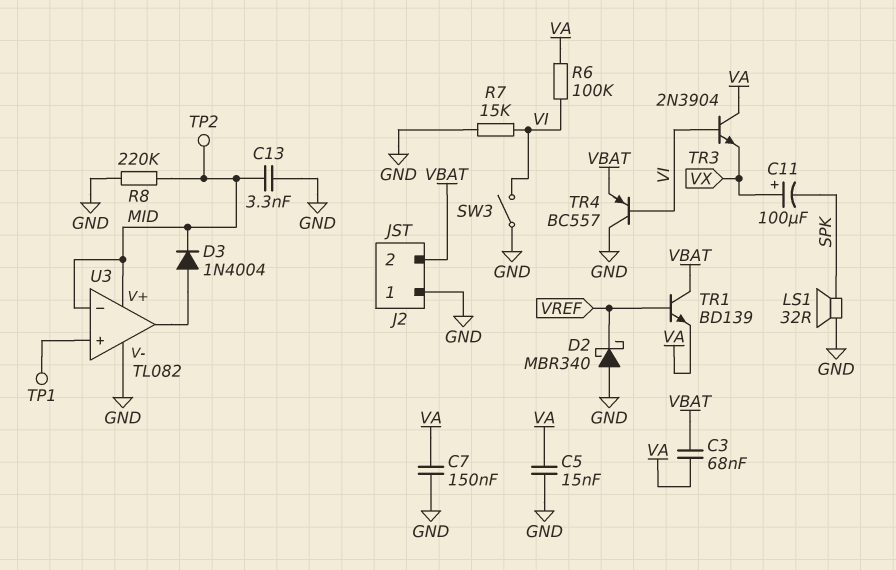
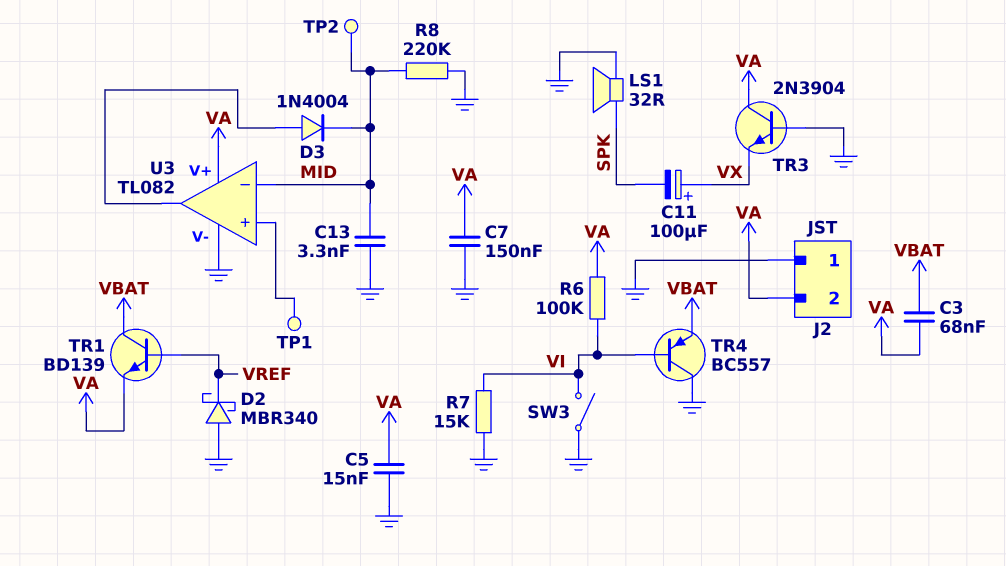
J2 pin 2: VBAT -> VA
TR3: NPN 2N3904 (B VI, C VA, E VX) -> NPN 2N3904 (B GND, C VA, E VX)
U3 pin V+: MID -> VA

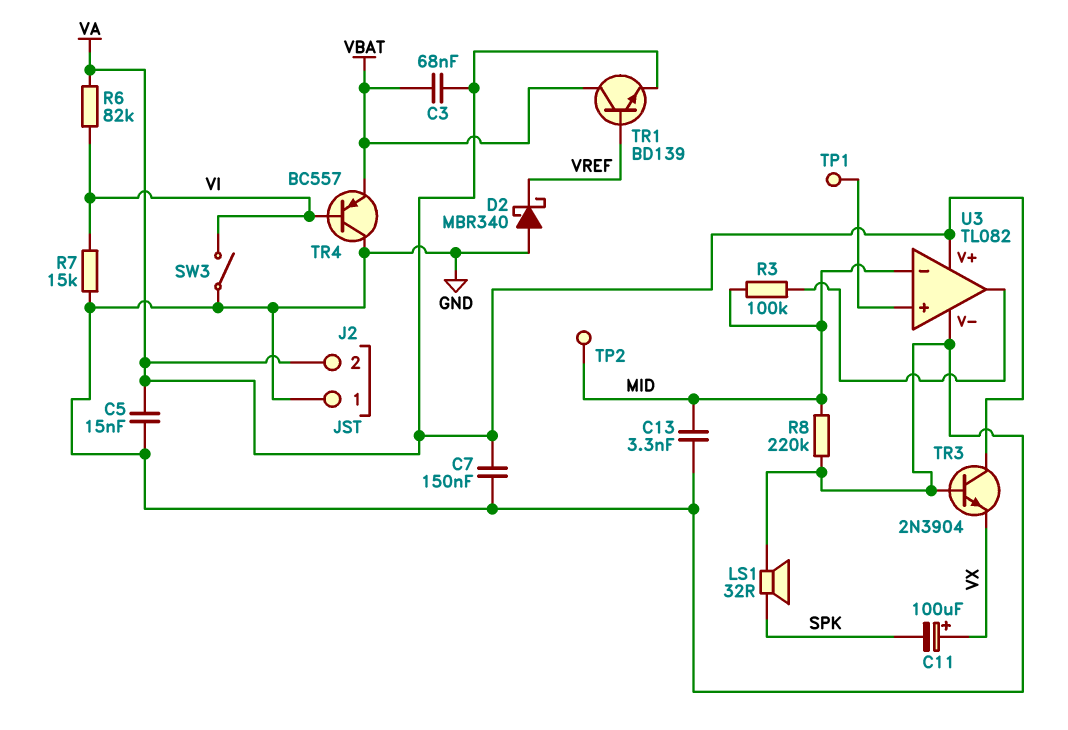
D3: diode 1N4004 (A U3/out, K MID) -> none
R3: none -> 100k (MID, U3/out)
R6: 100k (VA, VI) -> 82k (VA, VI)

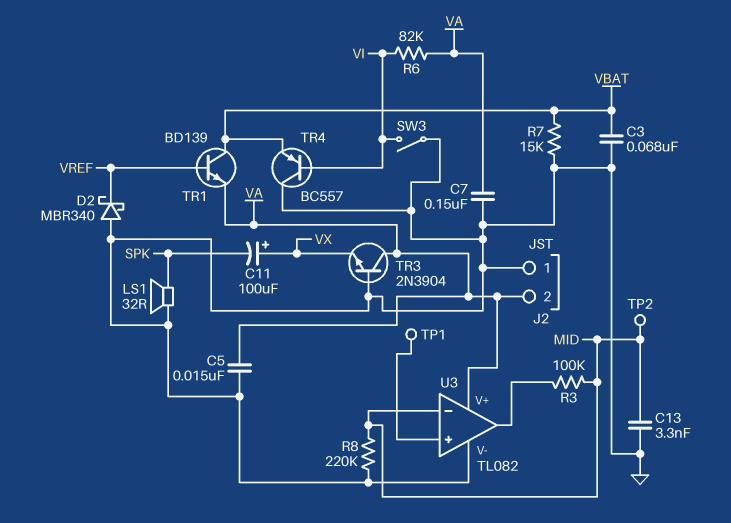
C3: 68nF (VA, VBAT) -> 68nF (GND, VBAT)
R7: 15k (GND, VI) -> 15k (GND, VBAT)

